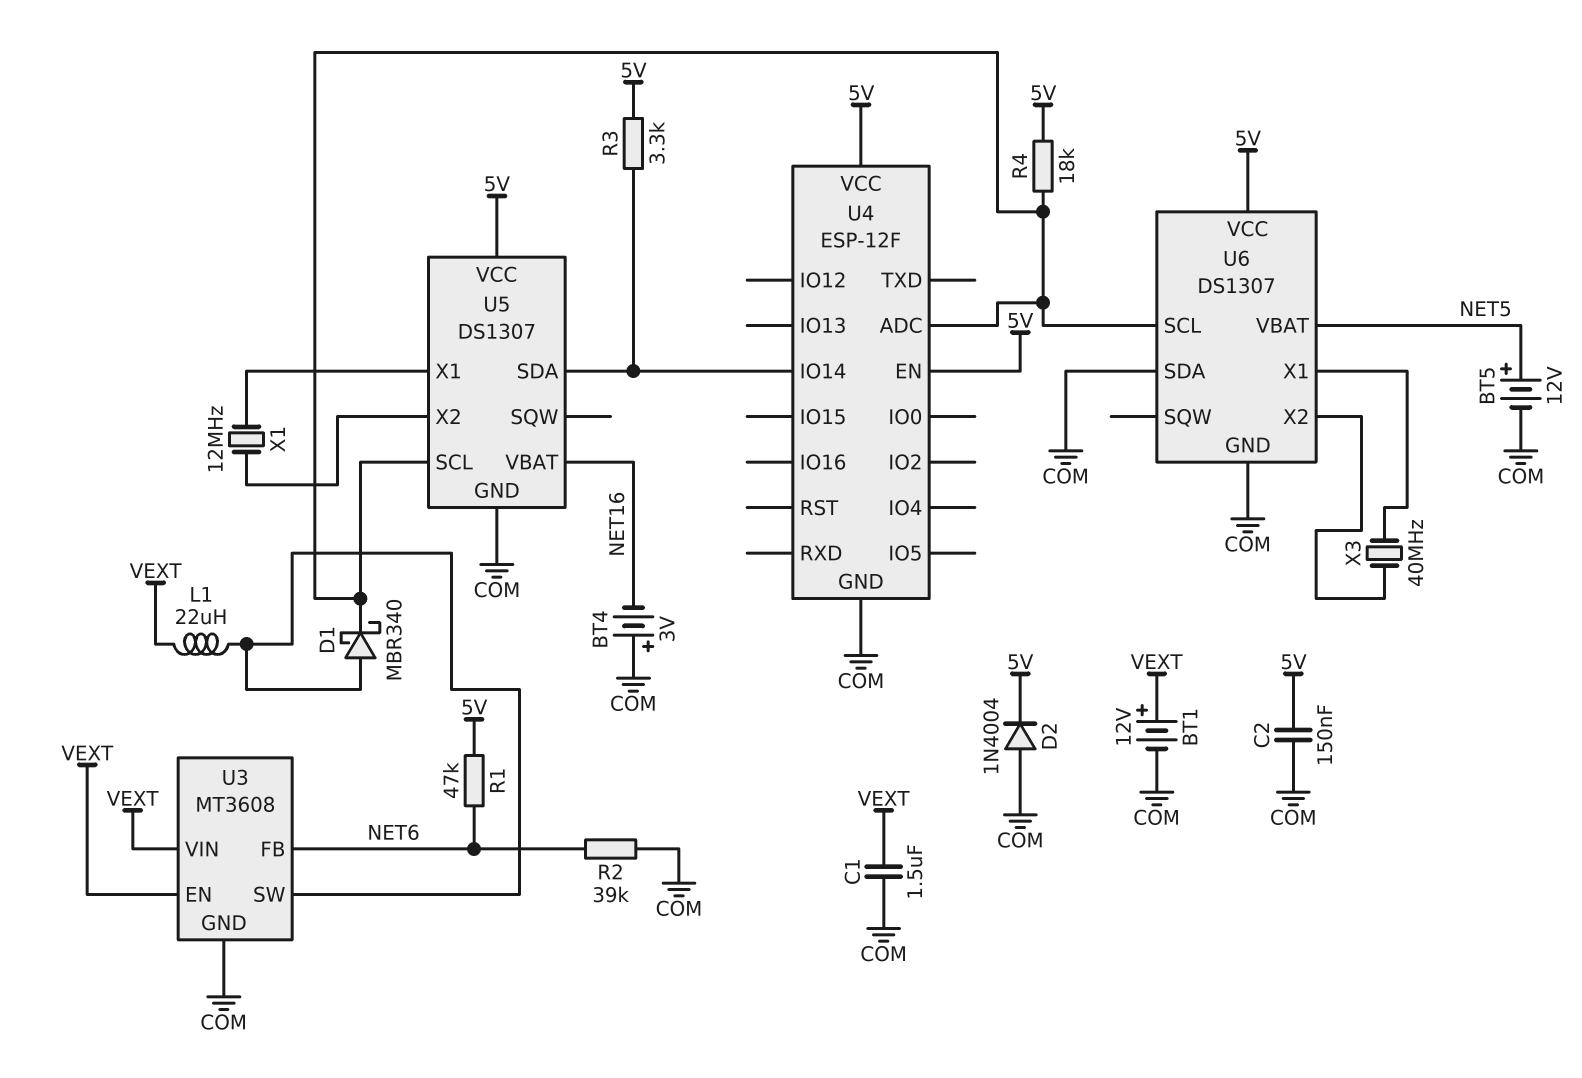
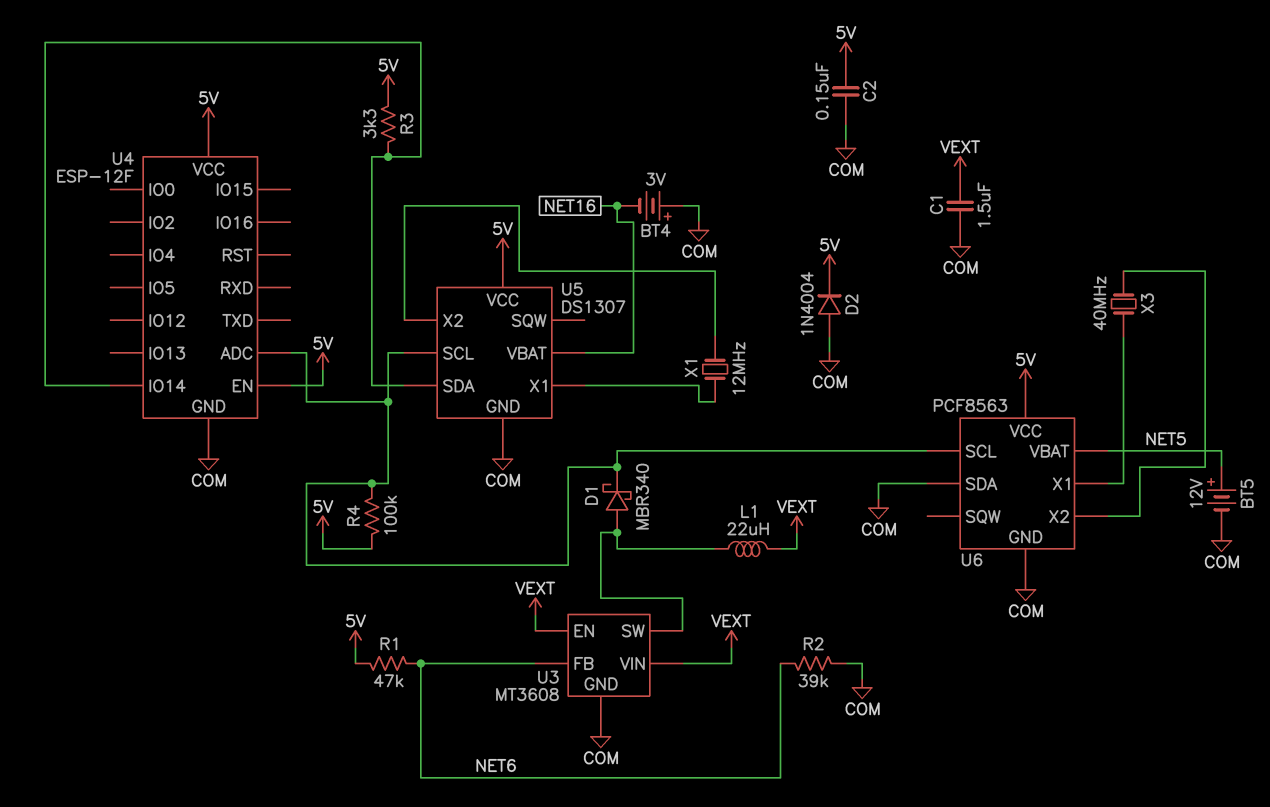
BT1: 12V (plus VEXT, minus COM) -> none
R4: 18k (5V, U4/ADC) -> 100k (5V, U4/ADC)
U6: DS1307 -> PCF8563

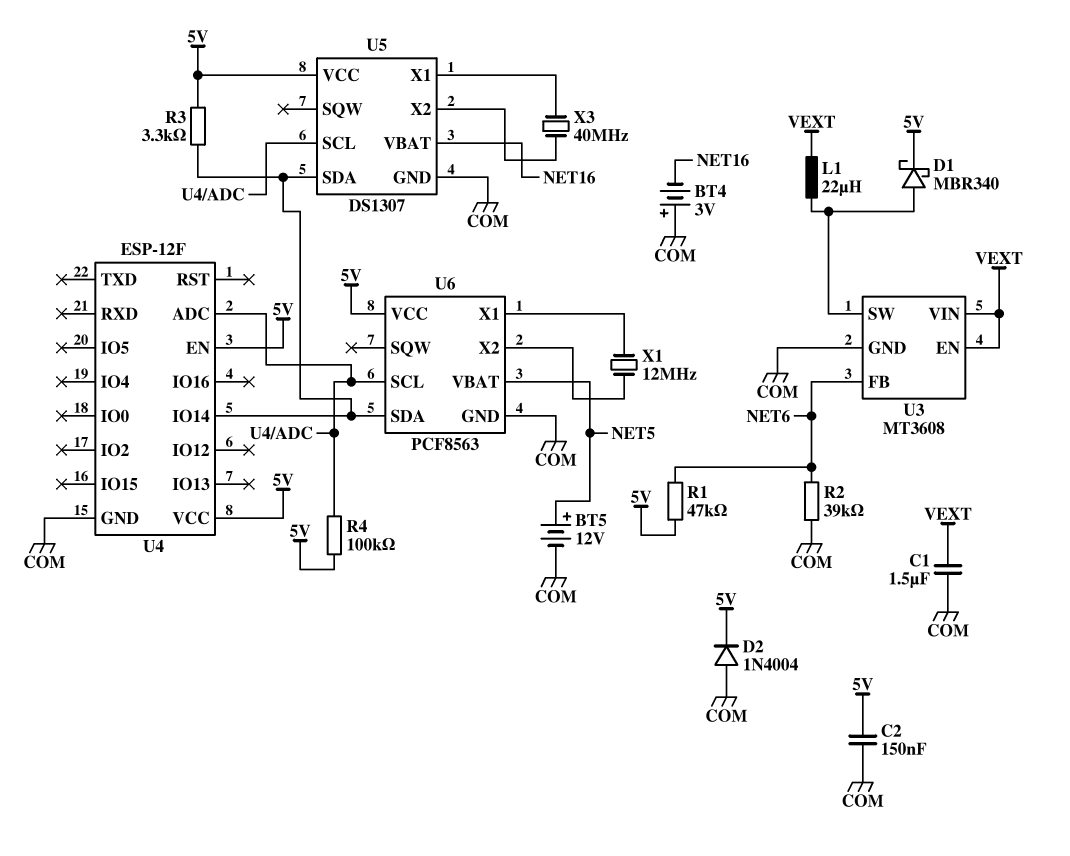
D1: schottky MBR340 (A U3/SW, K U4/ADC) -> schottky MBR340 (A U3/SW, K 5V)
U6 pin SDA: COM -> U4/IO14
X1: 12MHz (U5/X1, U5/X2) -> 12MHz (U6/X1, U6/X2)
X3: 40MHz (U6/X1, U6/X2) -> 40MHz (U5/X1, U5/X2)

